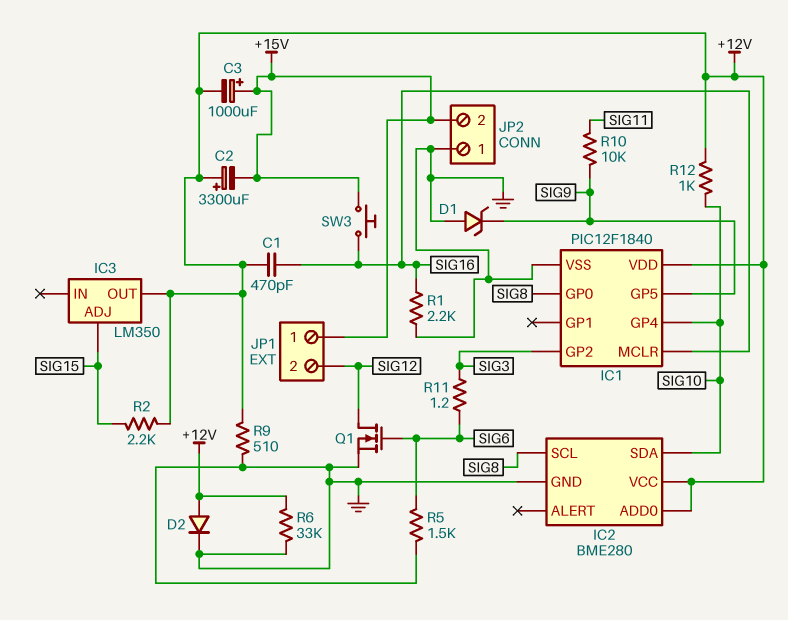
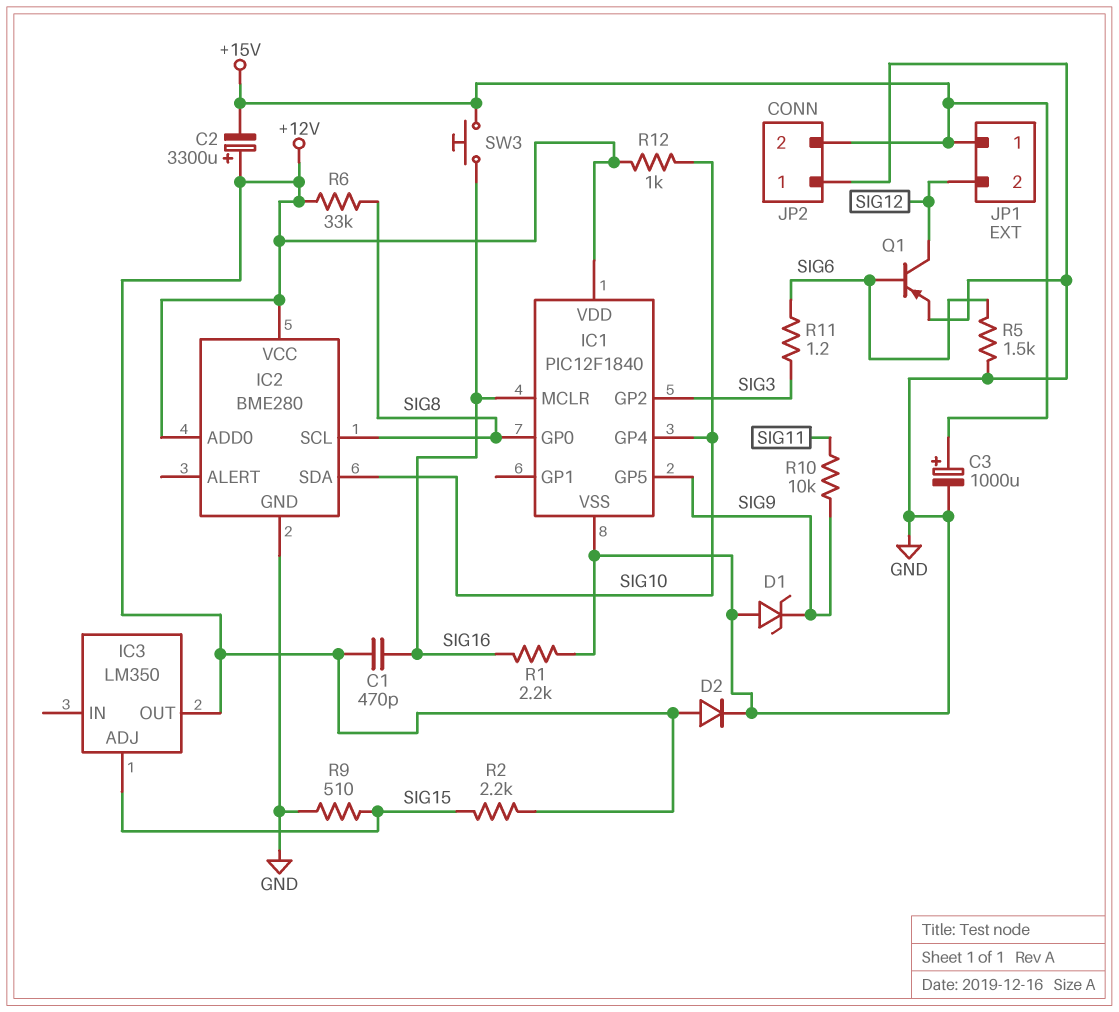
C3: 1000uF (plus +15V, minus +12V) -> 1000uF (plus +15V, minus GND)
Q1: NMOS (G SIG6, D SIG12, S GND) -> PNP (B SIG6, C SIG12, E GND)
R6: 33k (+12V, GND) -> 33k (+12V, SIG8)
R9: 510 (+12V, GND) -> 510 (GND, SIG15)

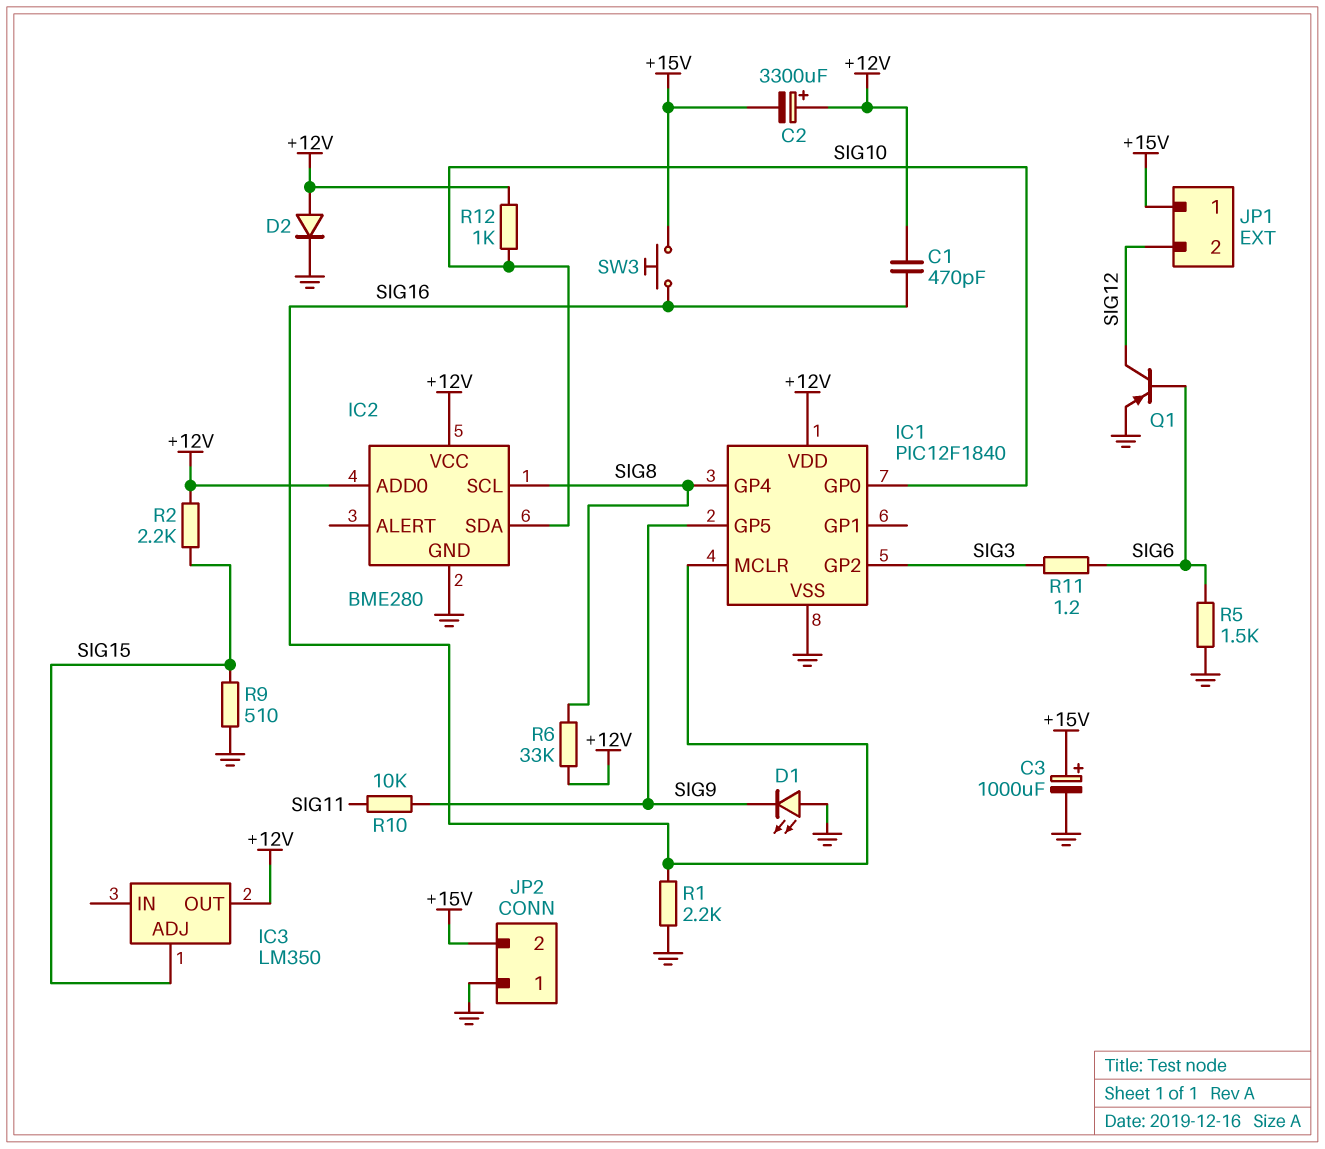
D1: zener (A GND, K SIG9) -> LED (A GND, K SIG9)
IC1 pin GP0: SIG8 -> SIG10
IC1 pin GP4: SIG10 -> SIG8

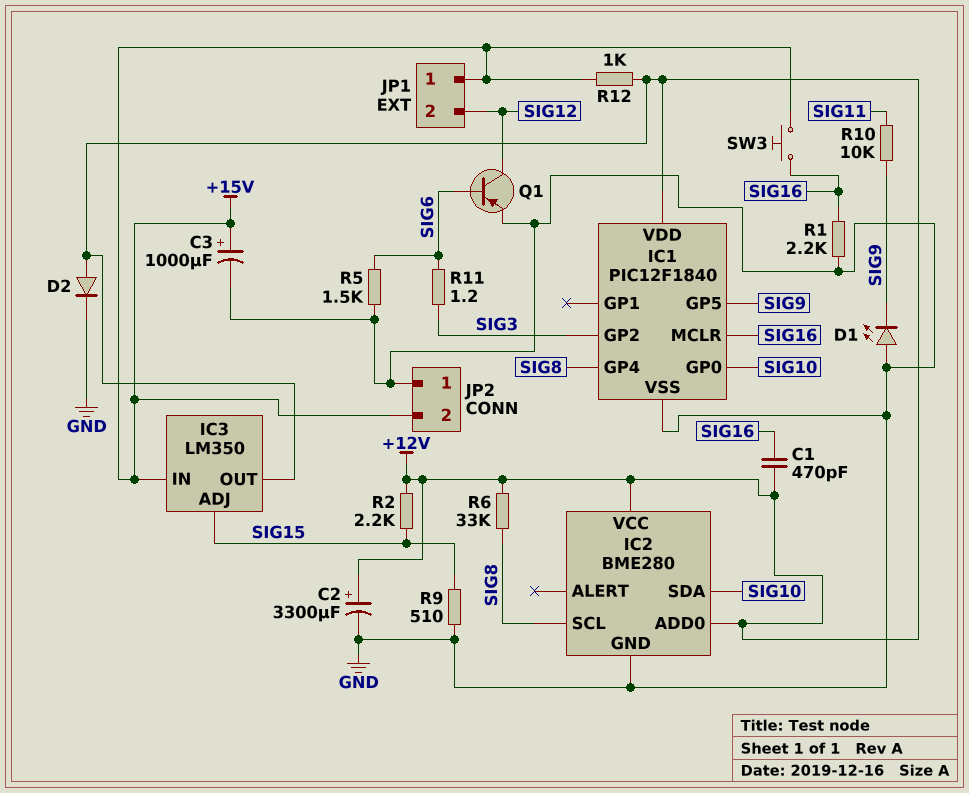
C2: 3300uF (plus +12V, minus +15V) -> 3300uF (plus +12V, minus GND)
IC3 pin IN: none -> +15V
R12: 1k (+12V, SIG10) -> 1k (+12V, +15V)

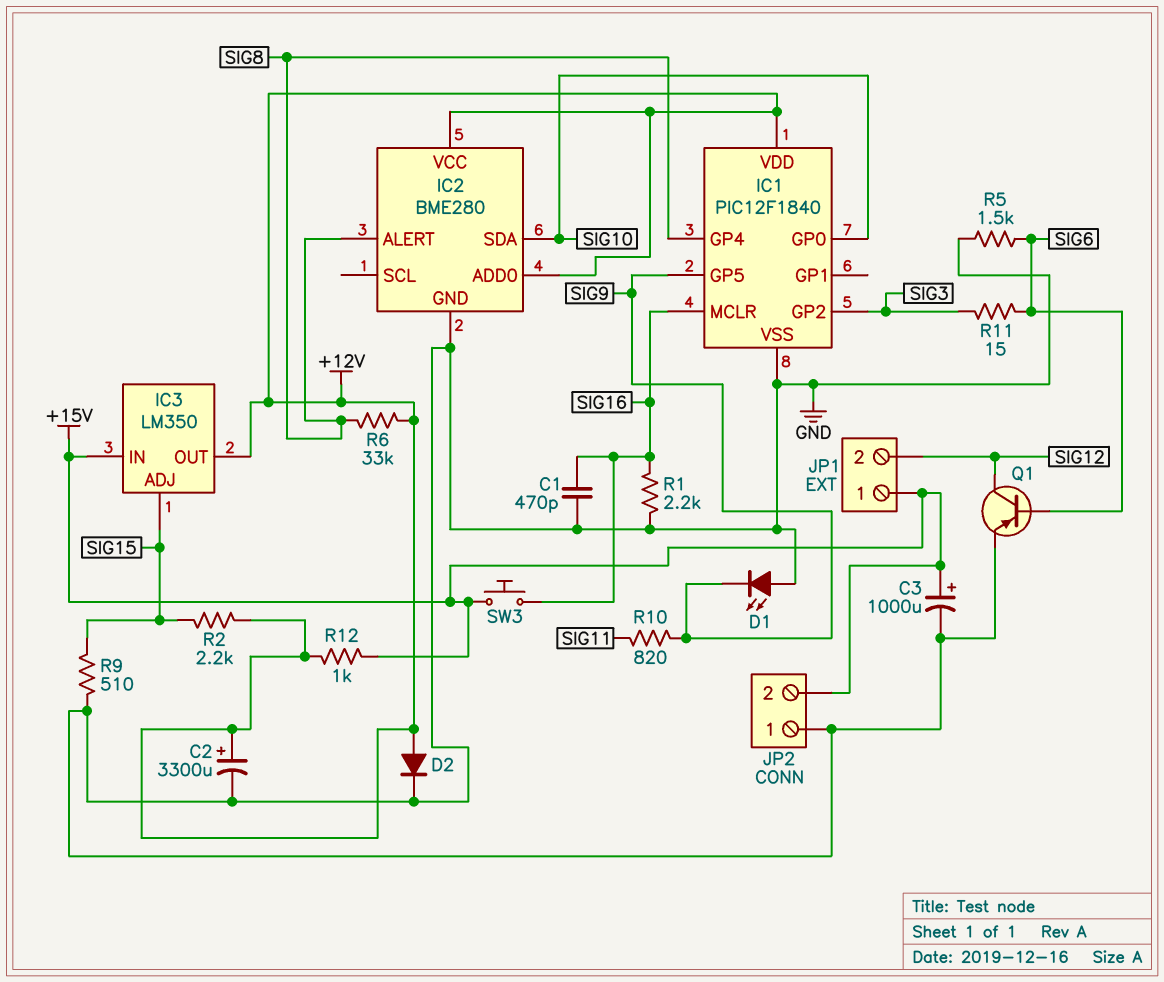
C1: 470pF (+12V, SIG16) -> 470pF (GND, SIG16)
IC2 pin ALERT: none -> SIG8
IC2 pin SCL: SIG8 -> none
R10: 10k (SIG9, SIG11) -> 820 (SIG9, SIG11)
R11: 1.2 (SIG3, SIG6) -> 15 (SIG3, SIG6)

